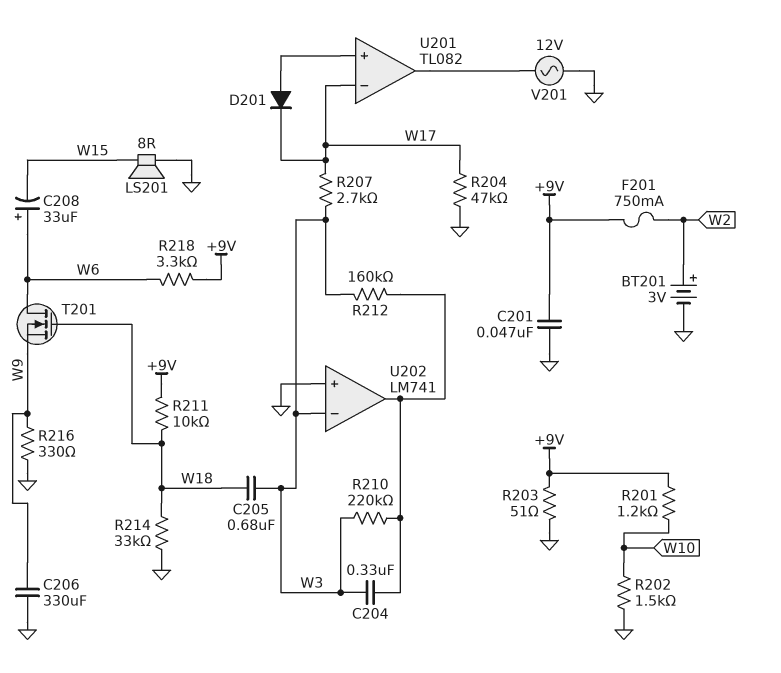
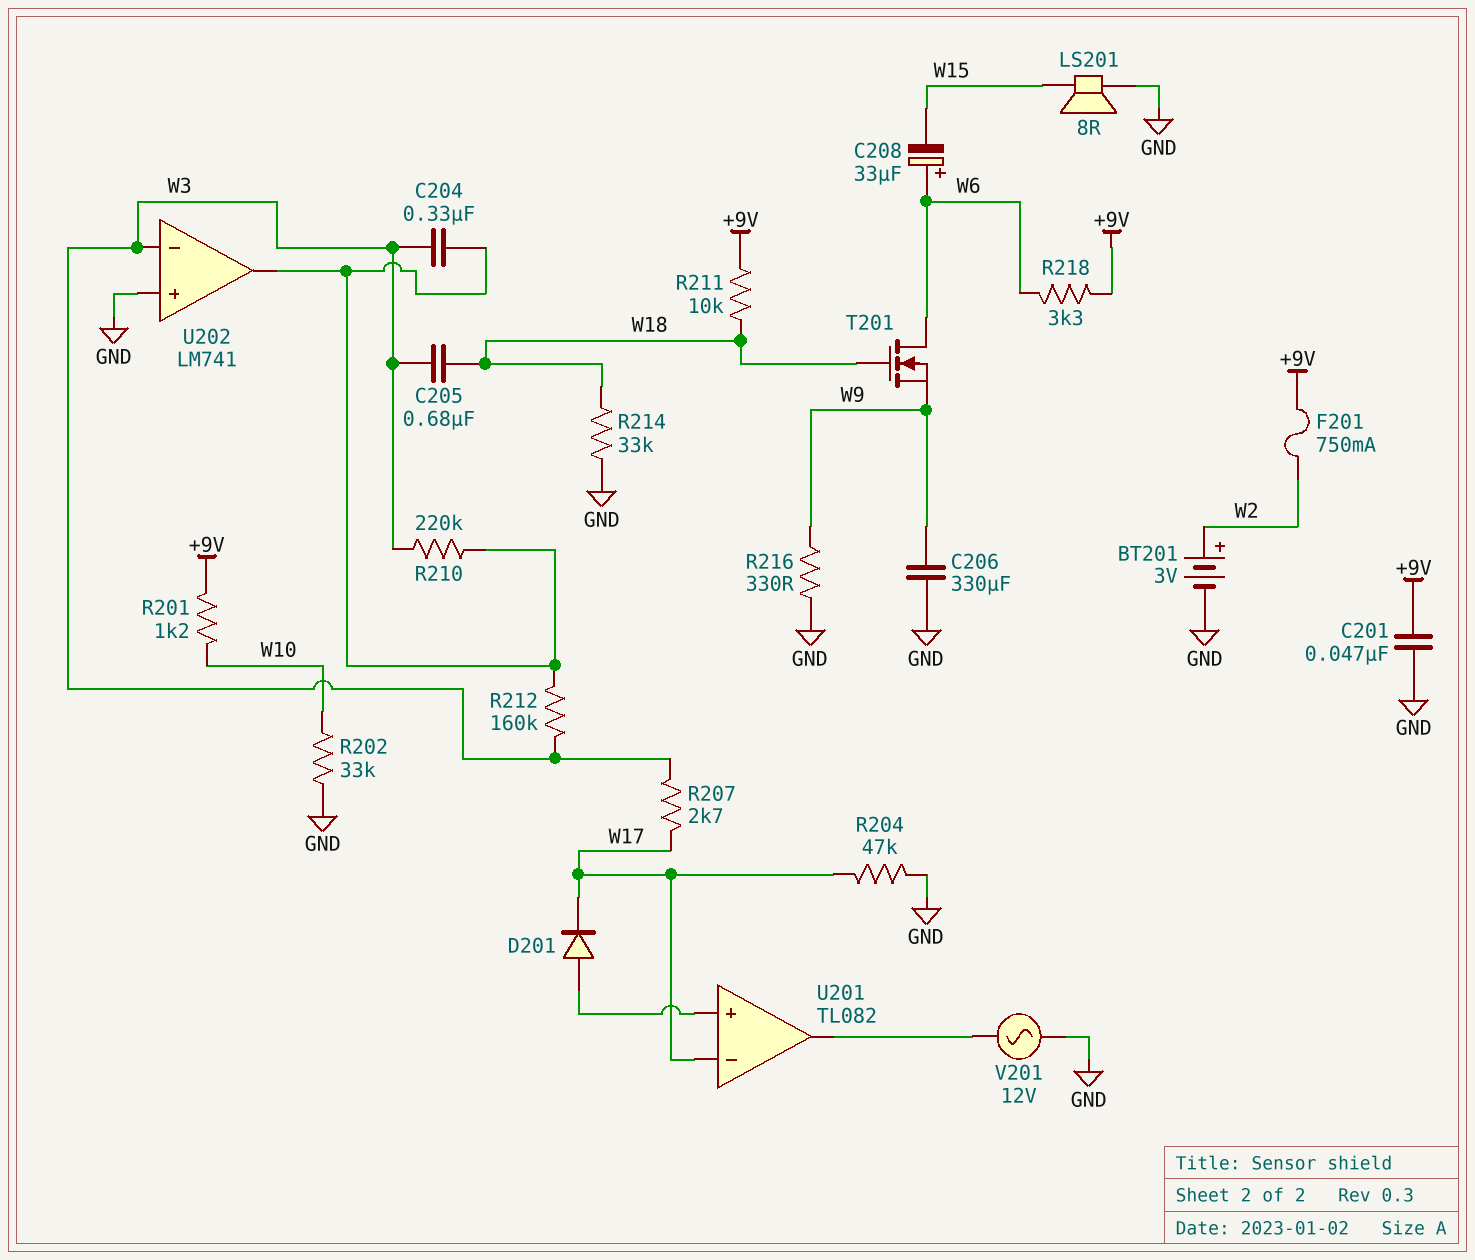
R202: 1.5k (GND, W10) -> 33k (GND, W10)
R203: 51 (+9V, GND) -> none

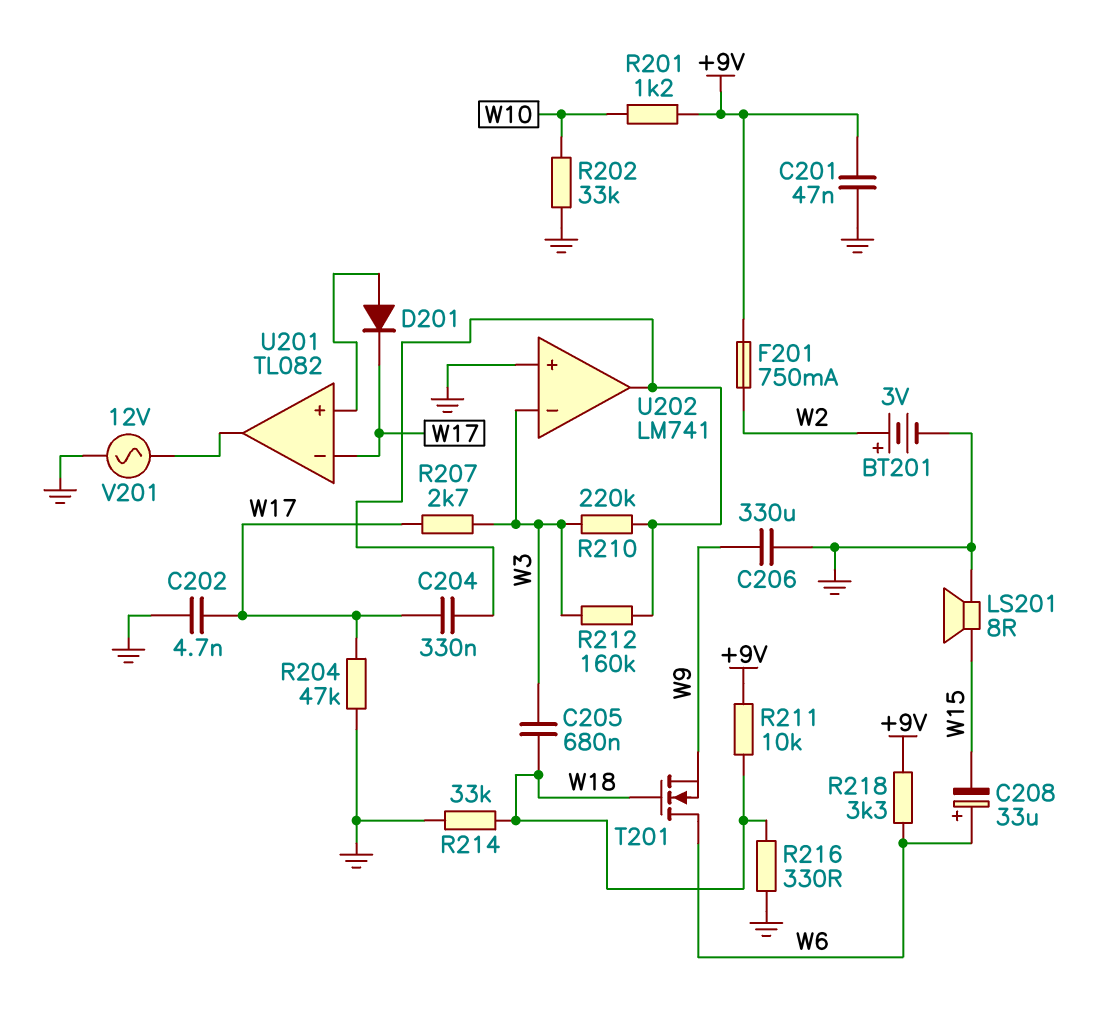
C202: none -> 4.7nF (GND, W17)
C204: 330nF (U202/out, W3) -> 330nF (U202/out, W17)
R216: 330 (GND, W9) -> 330 (GND, W18)

